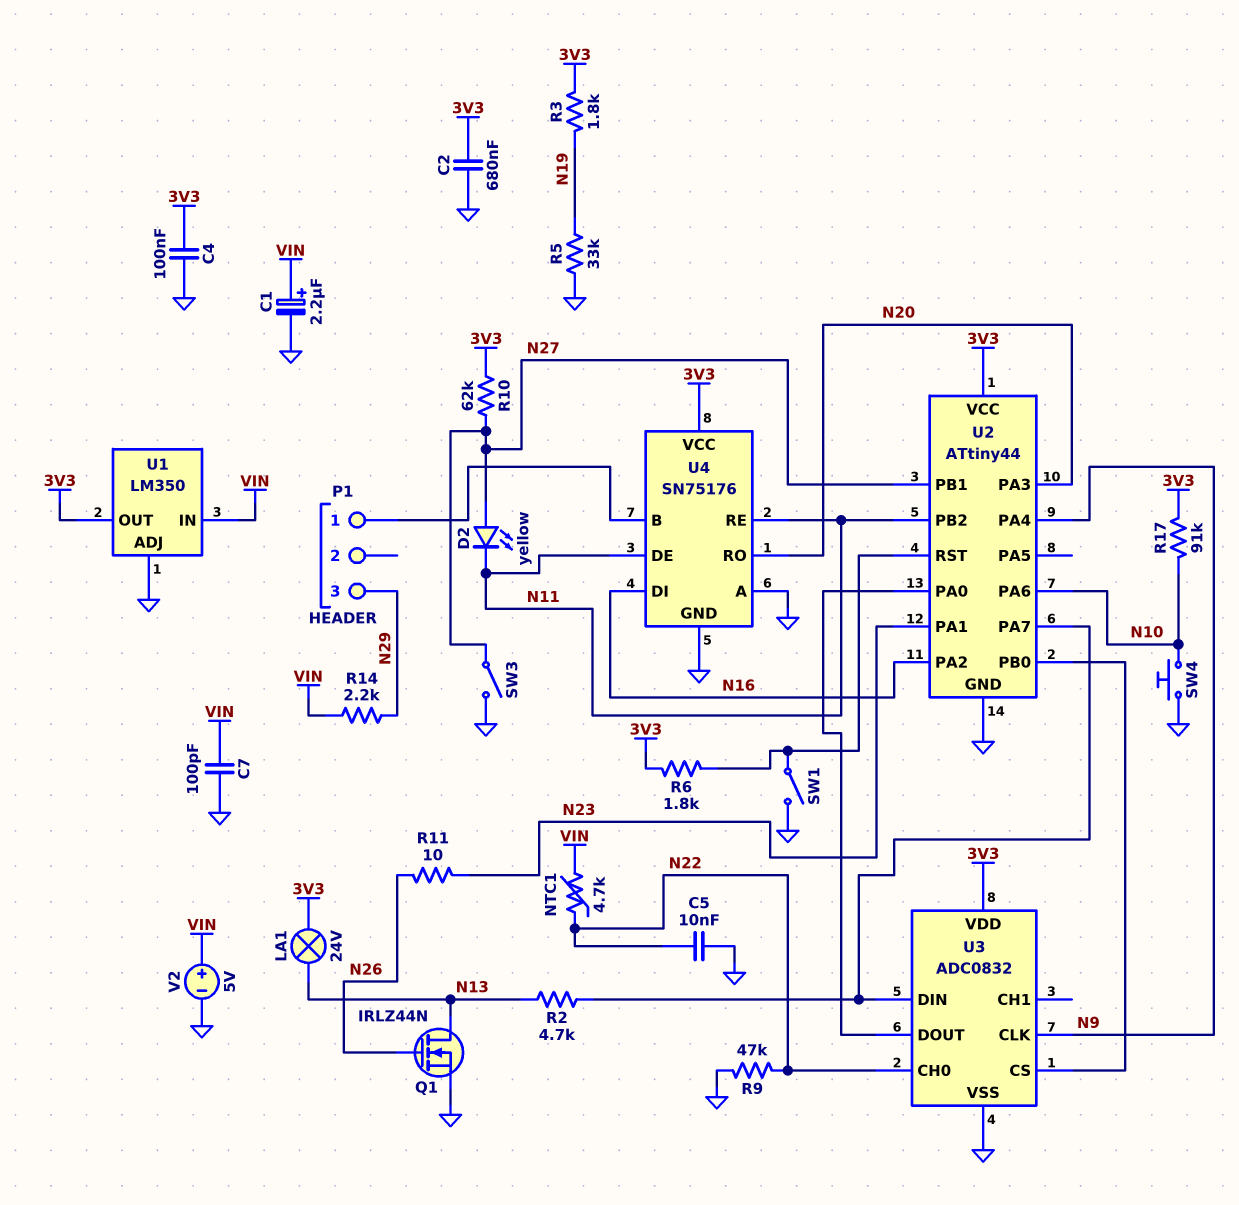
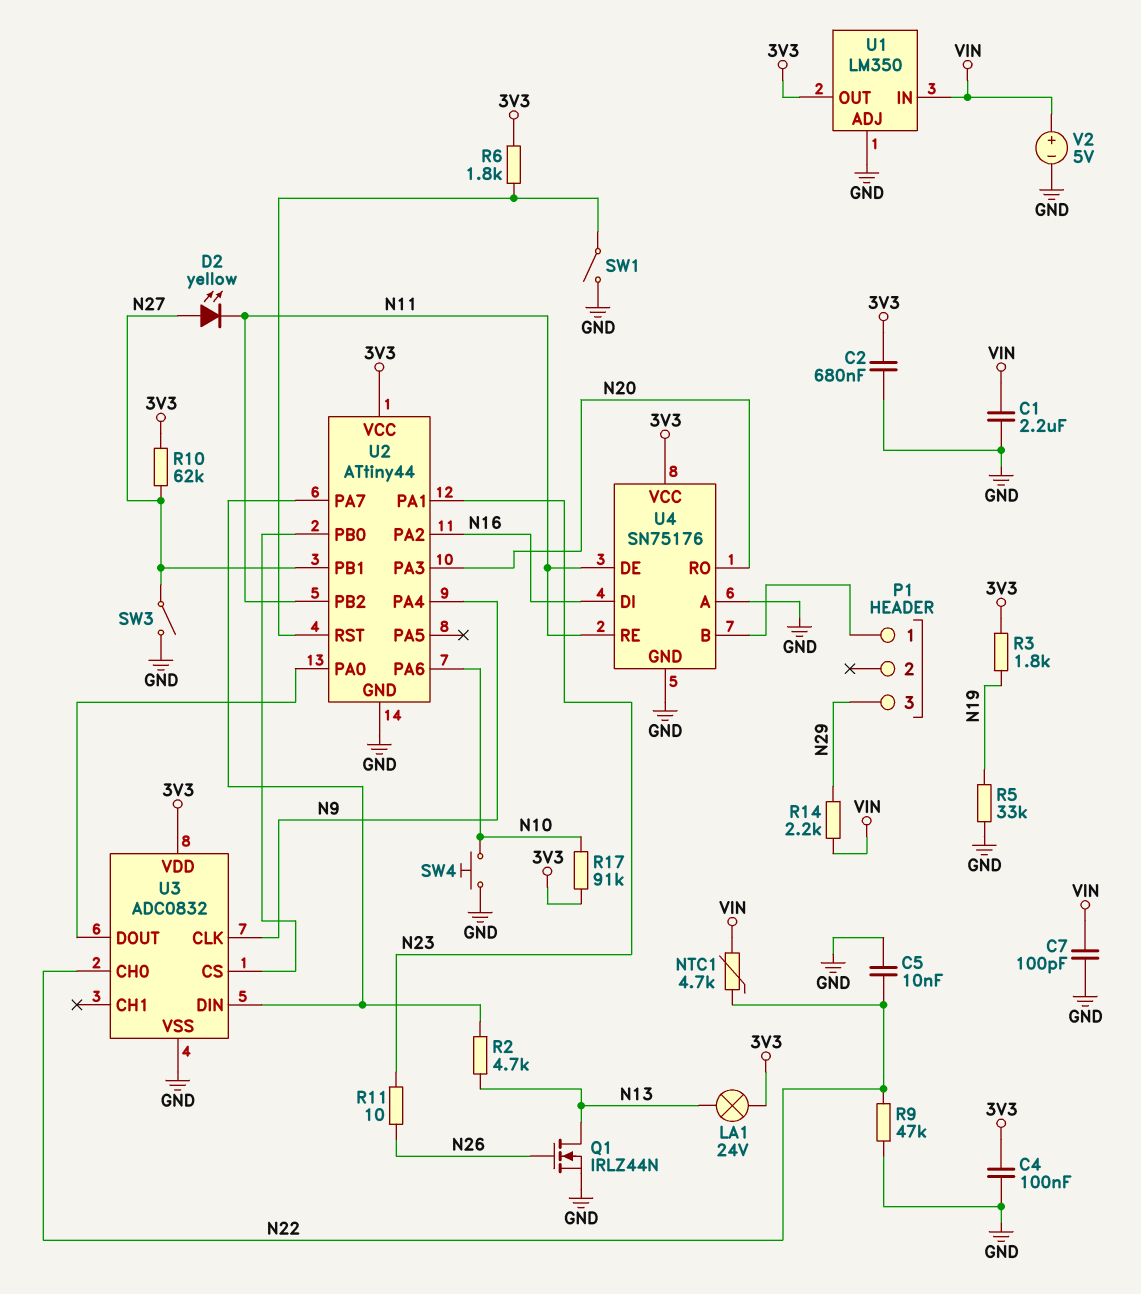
C1: 2.2uF (plus VIN, minus GND) -> 2.2uF (GND, VIN)

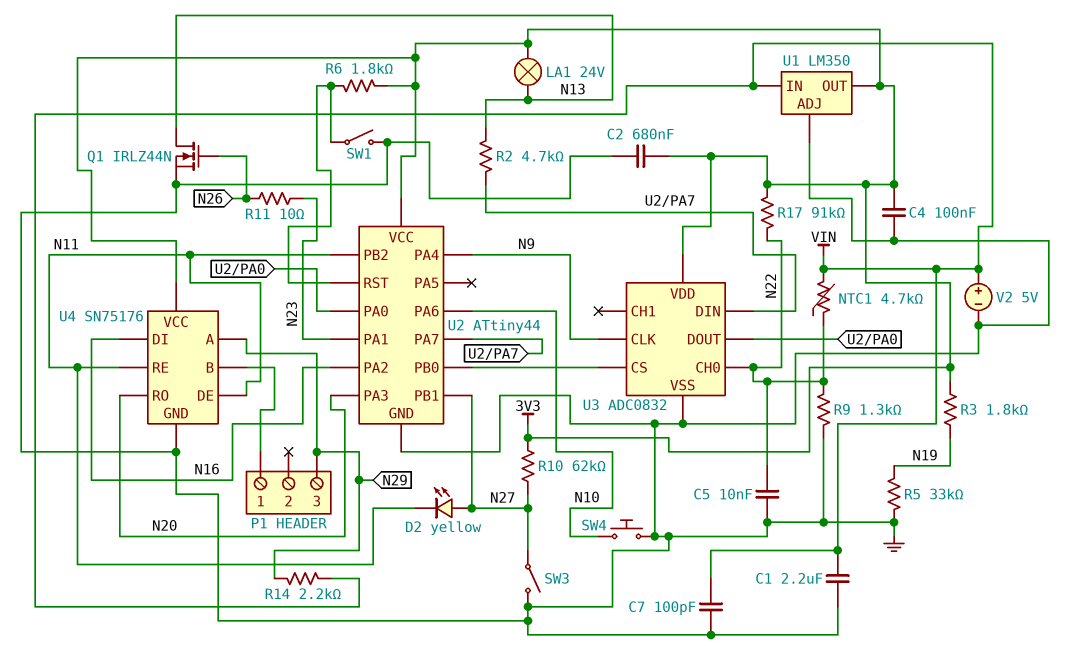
R9: 47k (GND, N22) -> 1.3k (GND, N22)
R17: 91k (3V3, N10) -> 91k (3V3, N22)
U4 pin A: GND -> N29

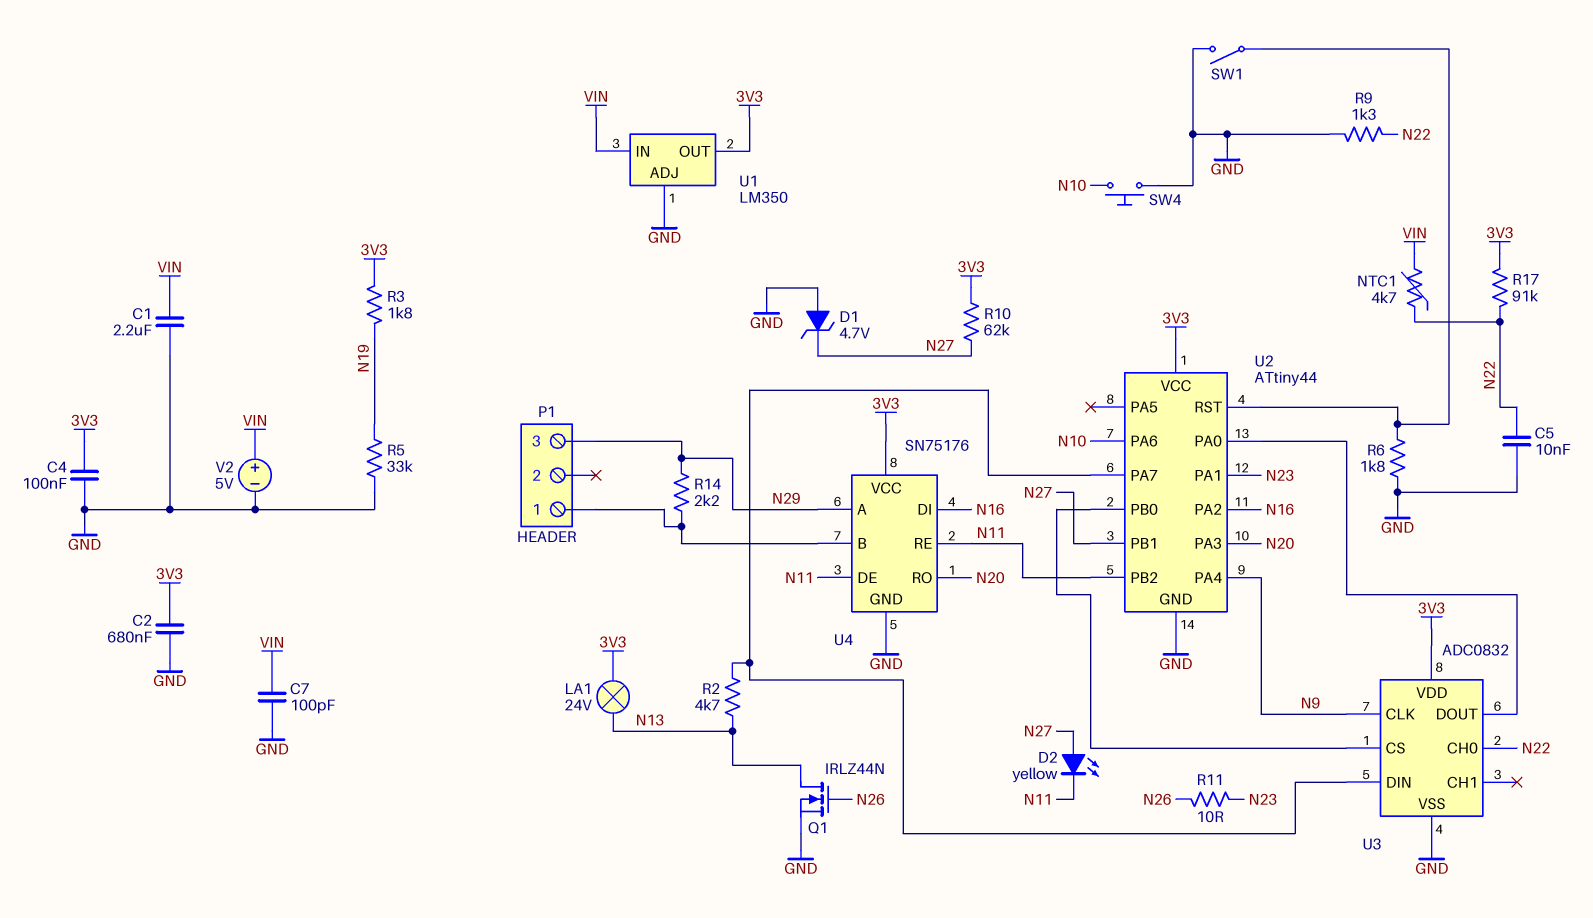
D1: none -> zener 4.7V (A GND, K N27)
R6: 1.8k (3V3, U2/RST) -> 1.8k (GND, U2/RST)
R14: 2.2k (N29, VIN) -> 2.2k (N29, P1/1)
SW3: switch (GND, N27) -> none

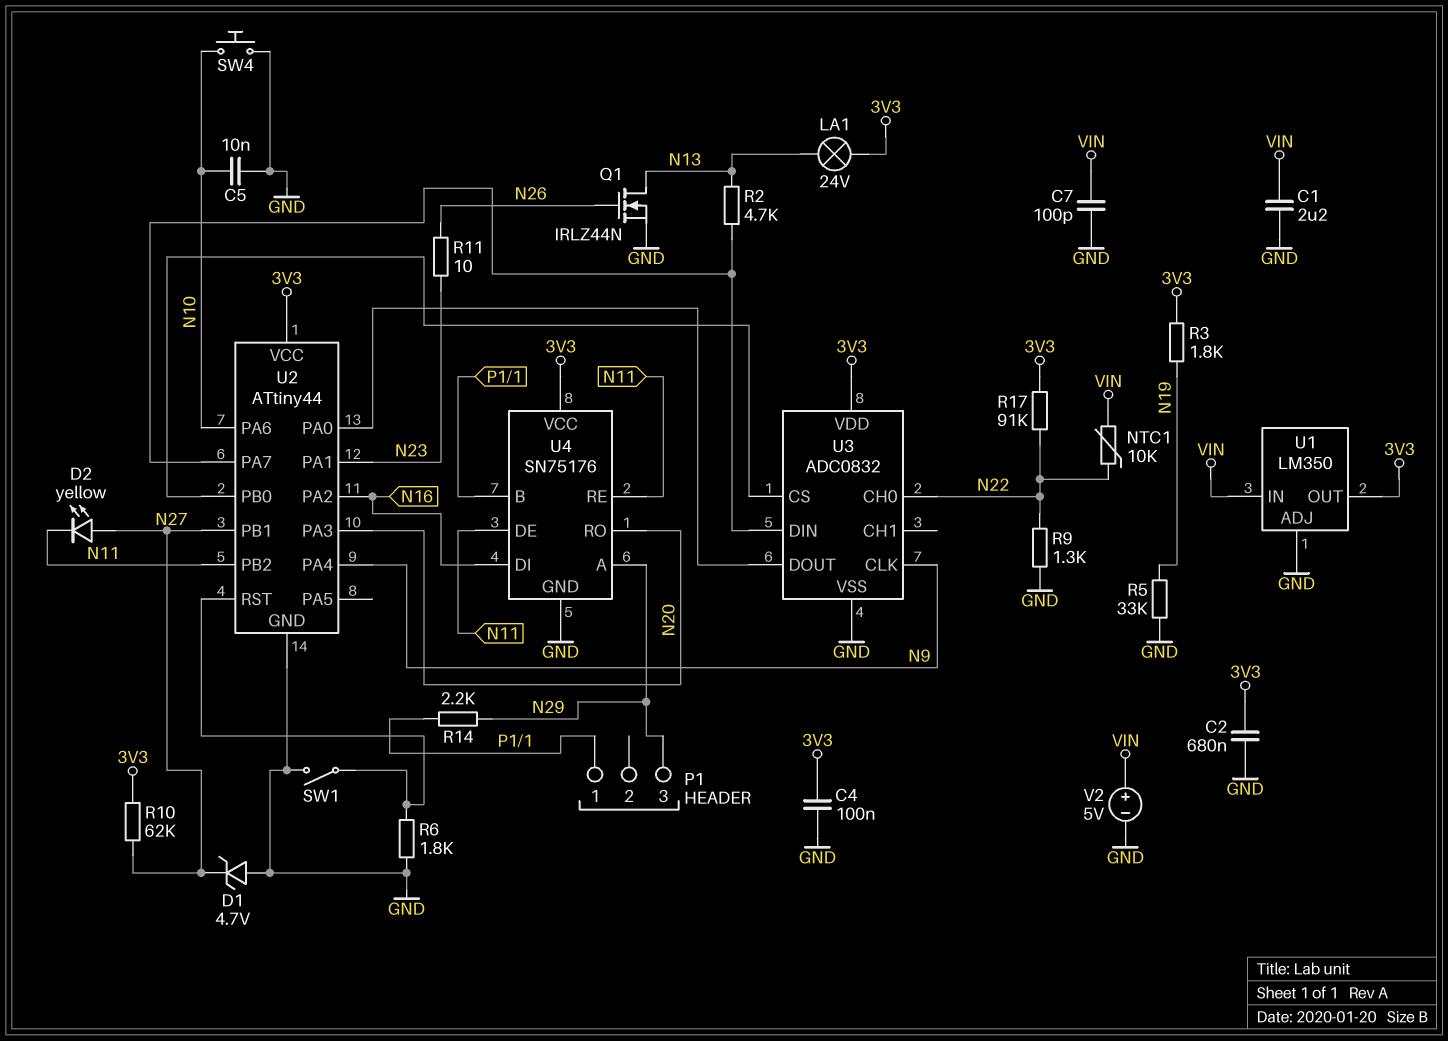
C5: 10nF (GND, N22) -> 10nF (GND, N10)
NTC1: 4.7k (N22, VIN) -> 10k (N22, VIN)

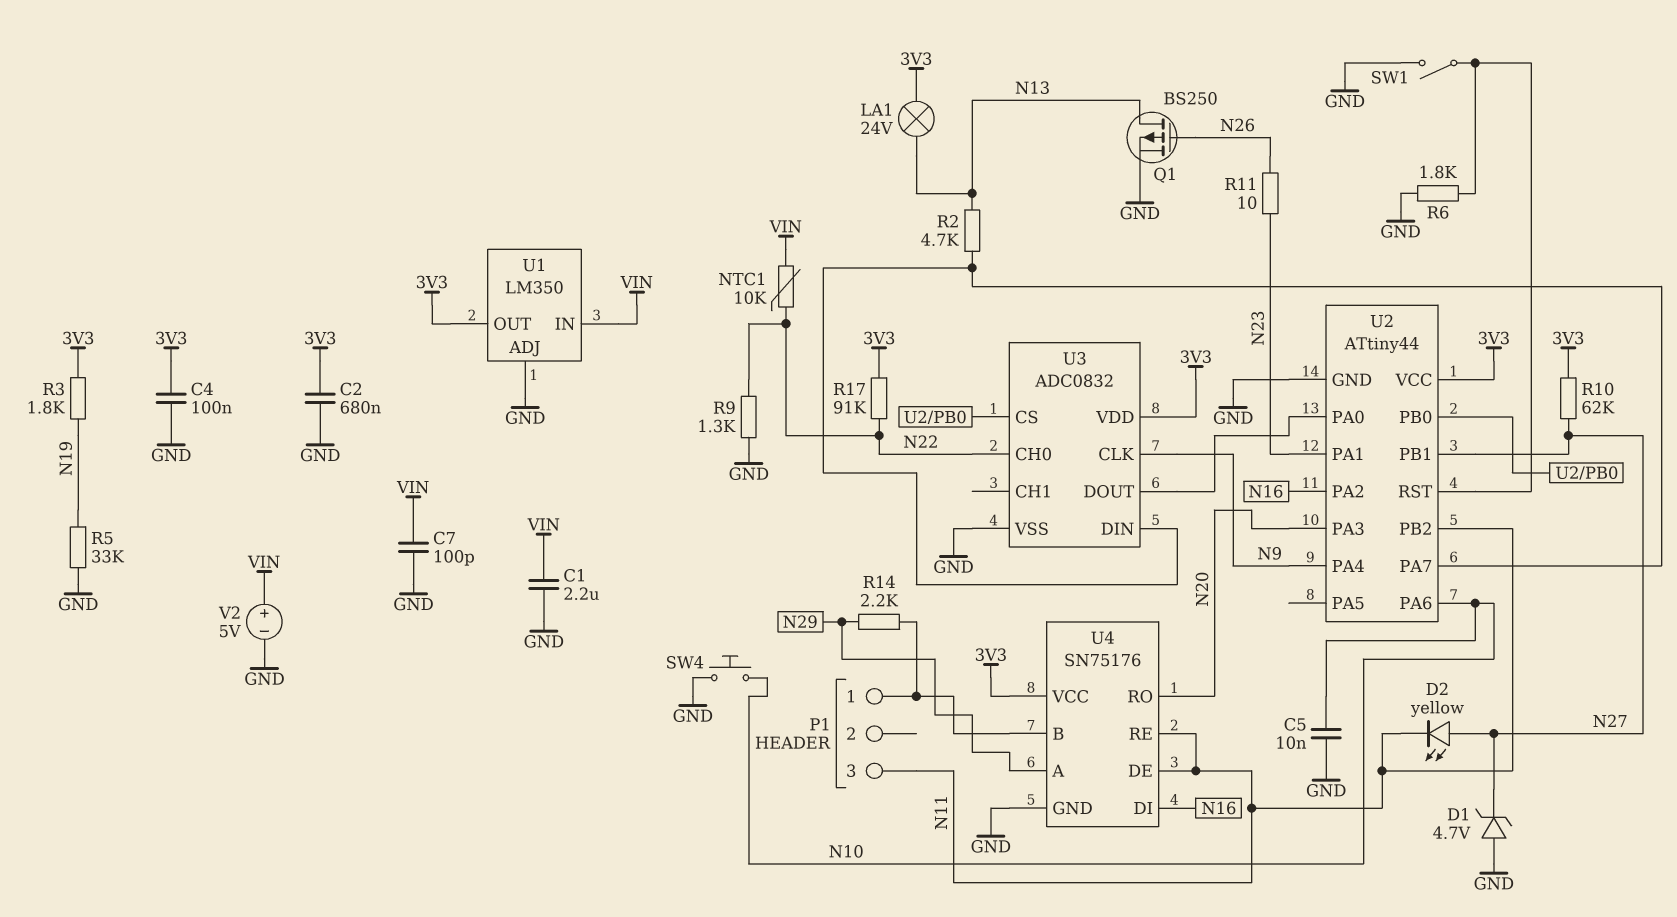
P1 pin 3: N29 -> N11
Q1: NMOS IRLZ44N (G N26, D N13, S GND) -> PMOS BS250 (G N26, D N13, S GND)

